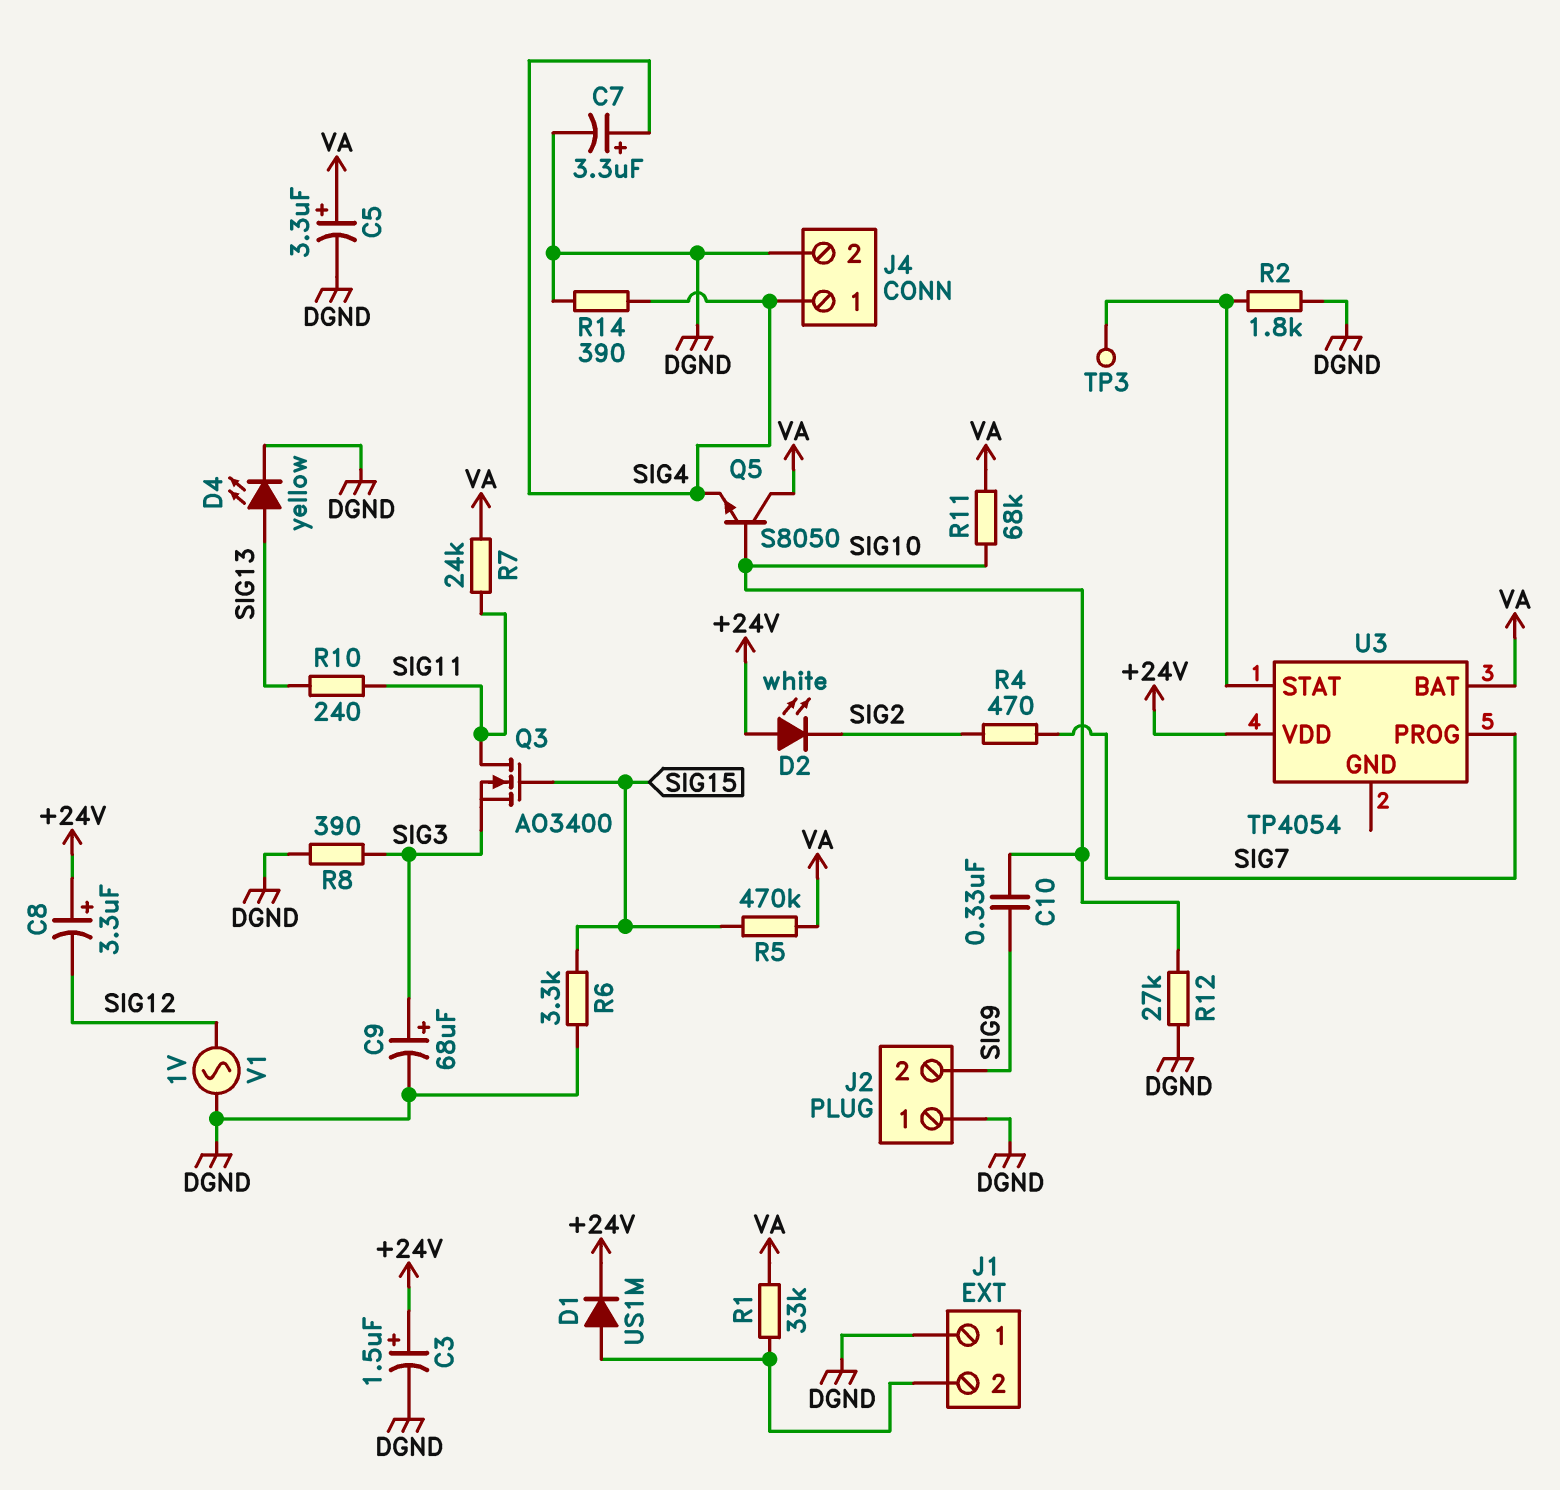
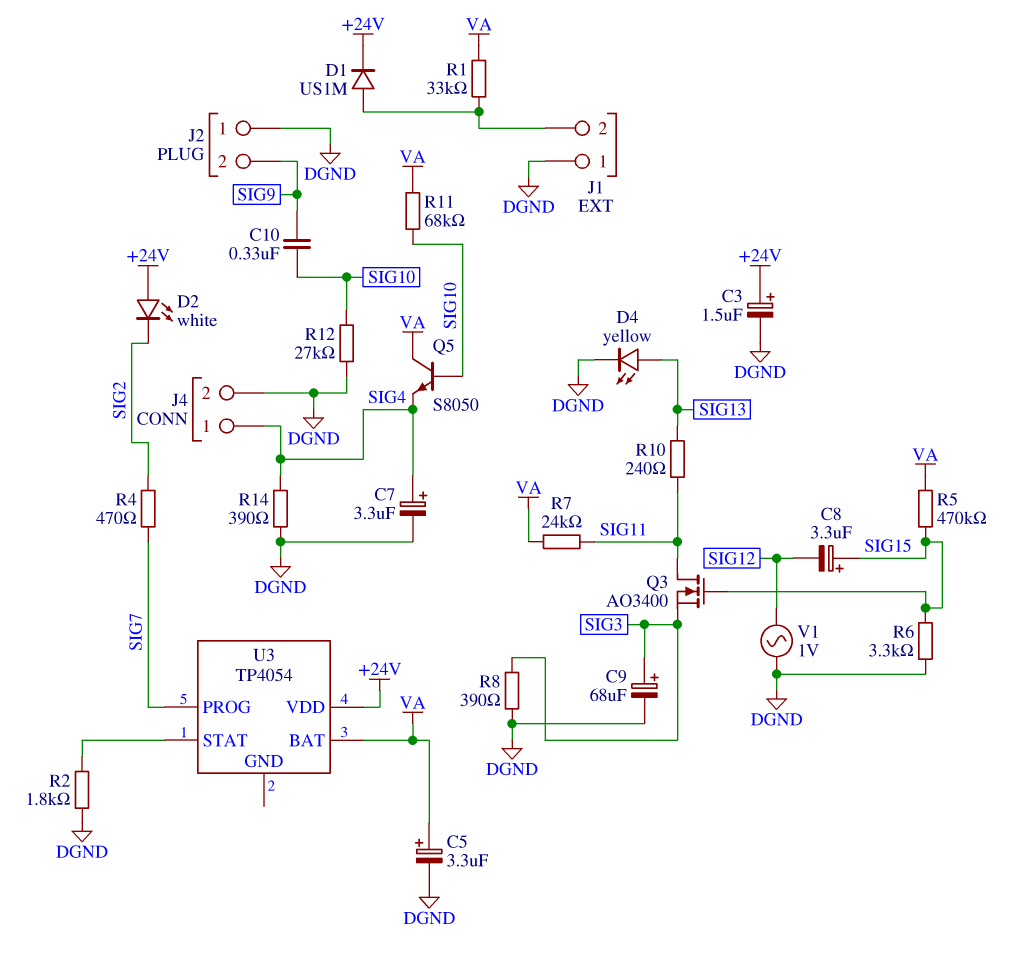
C8: 3.3uF (plus +24V, minus SIG12) -> 3.3uF (plus SIG15, minus SIG12)
TP3: test point (U3/STAT) -> none

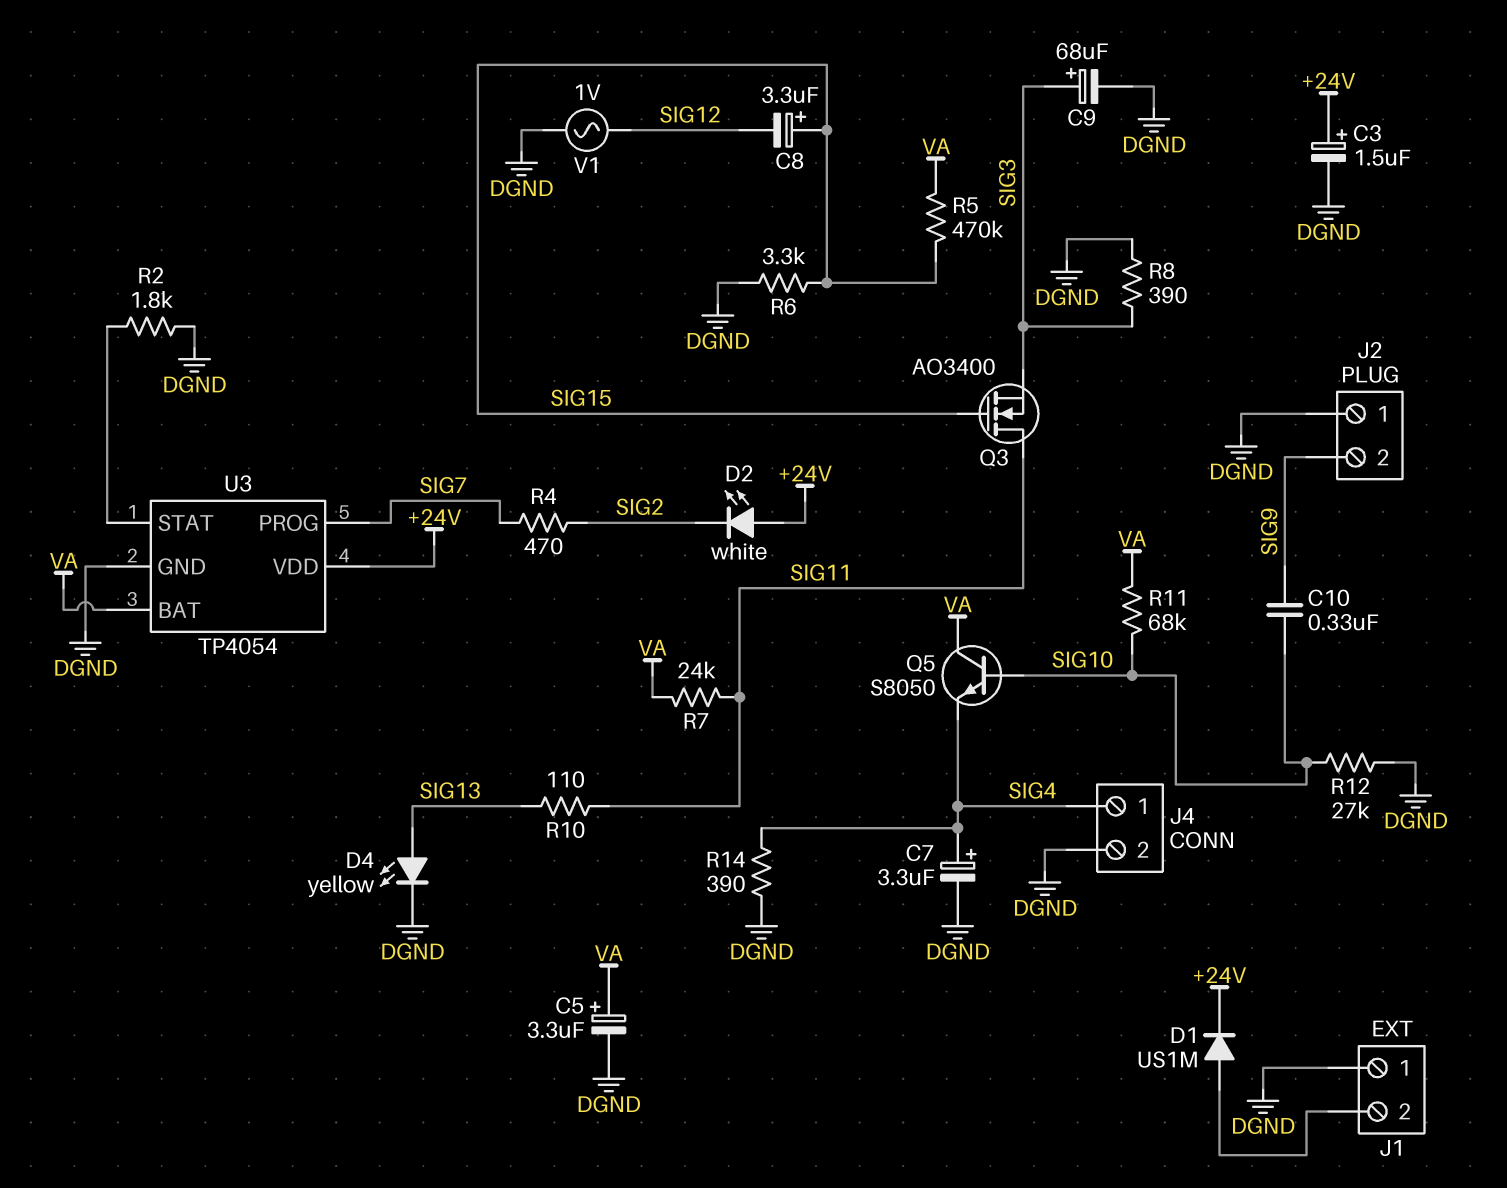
R1: 33k (J1/2, VA) -> none
R10: 240 (SIG11, SIG13) -> 110 (SIG11, SIG13)
U3 pin GND: none -> DGND

